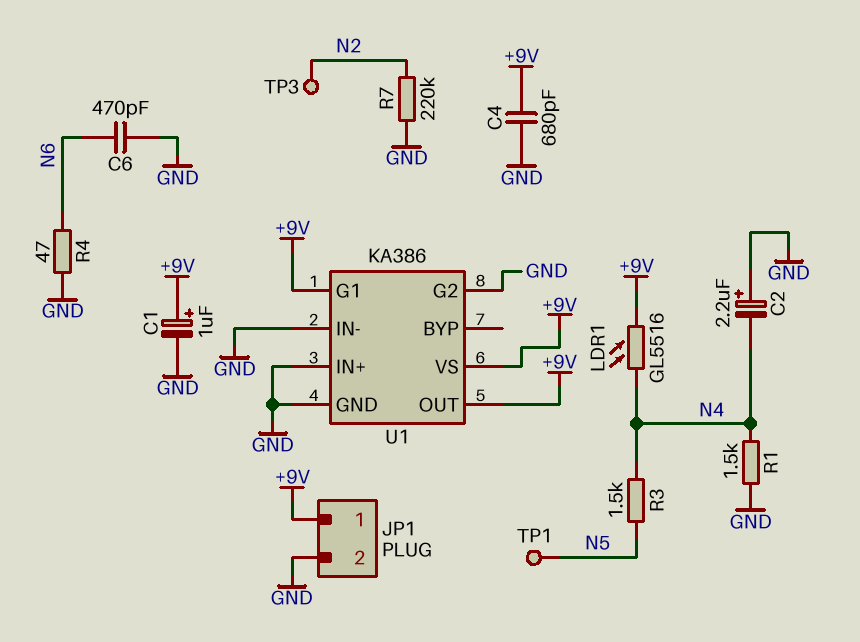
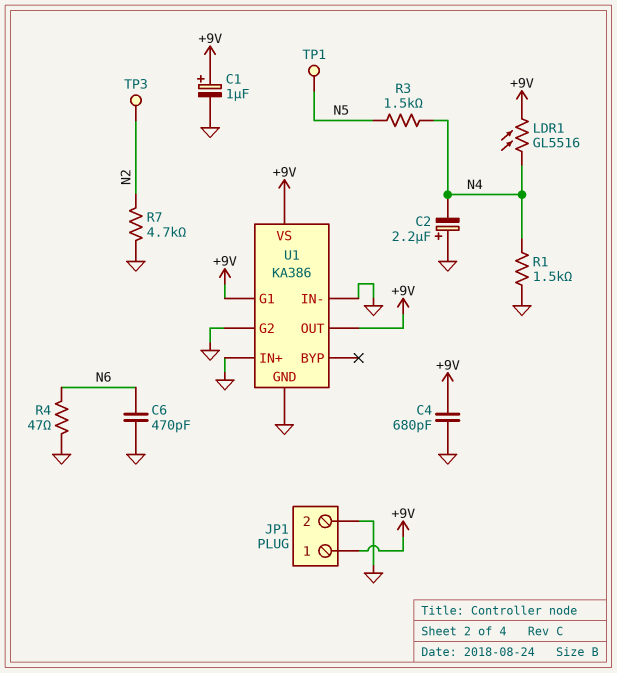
R7: 220k (GND, N2) -> 4.7k (GND, N2)

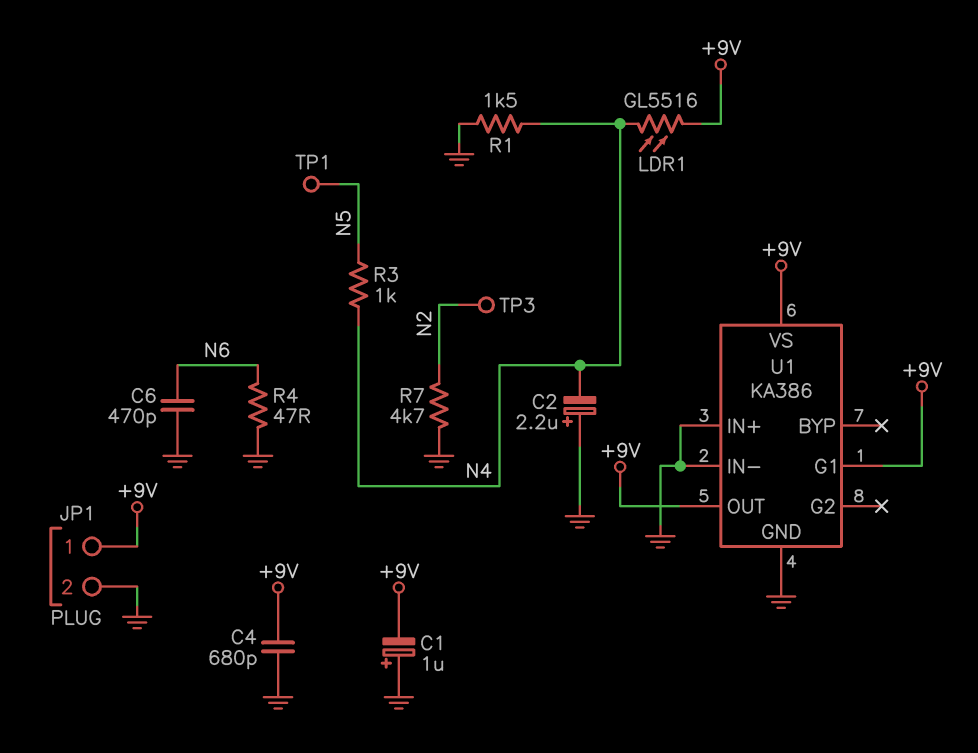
C1: 1uF (plus +9V, minus GND) -> 1uF (plus GND, minus +9V)
R3: 1.5k (N4, N5) -> 1k (N4, N5)
U1 pin G2: GND -> none

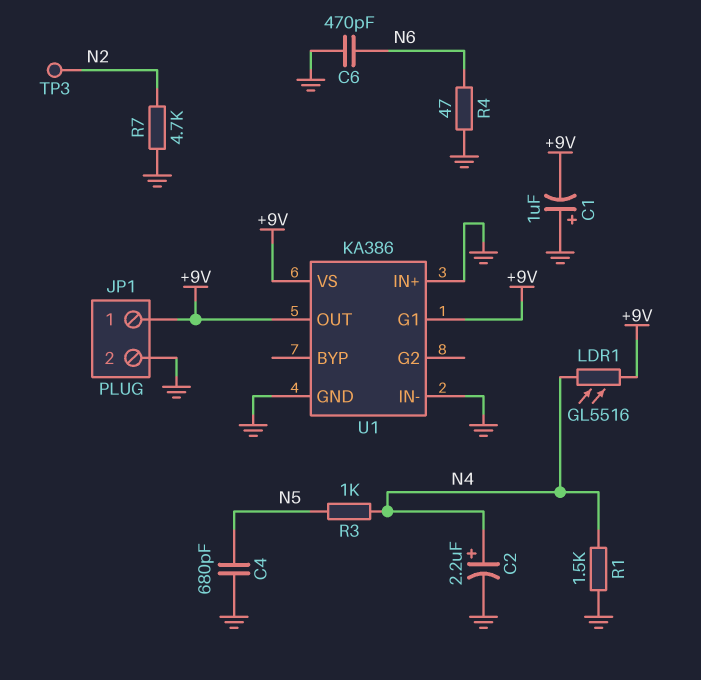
C2: 2.2uF (plus GND, minus N4) -> 2.2uF (plus N4, minus GND)
C4: 680pF (+9V, GND) -> 680pF (GND, N5)
TP1: test point (N5) -> none

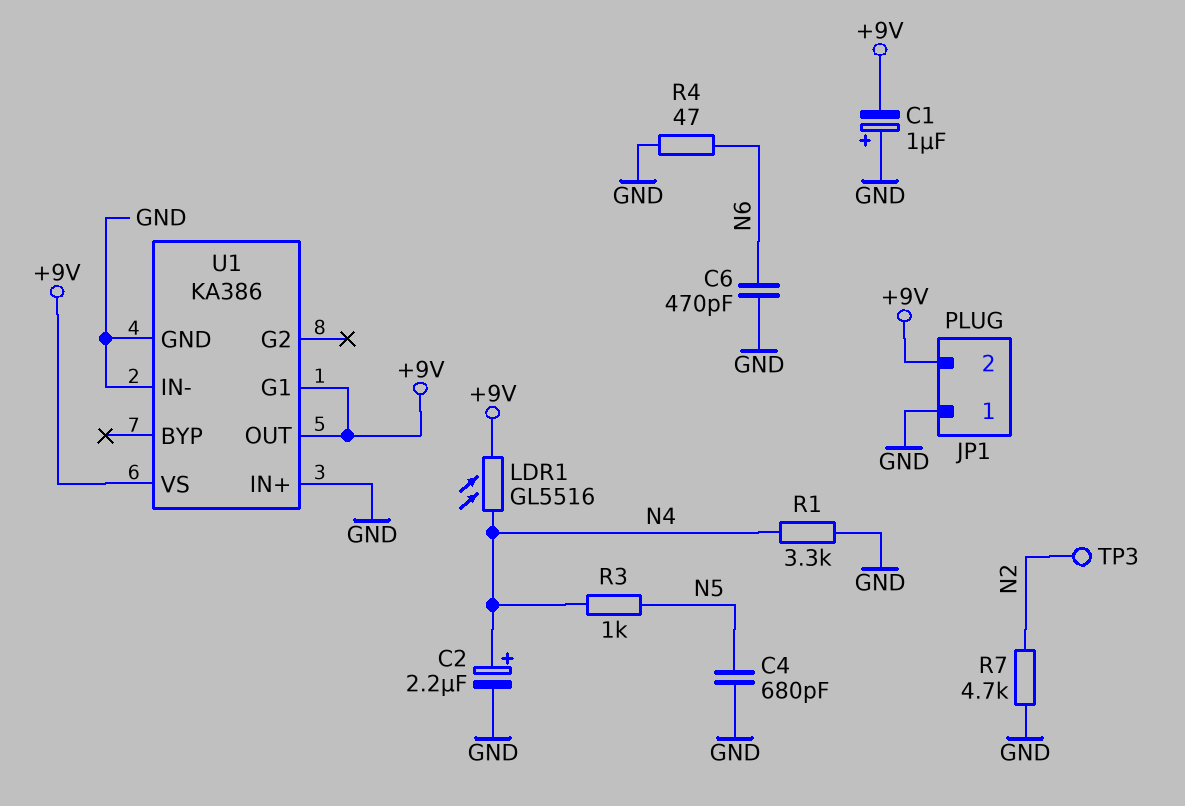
JP1 pin 1: +9V -> GND
JP1 pin 2: GND -> +9V
R1: 1.5k (GND, N4) -> 3.3k (GND, N4)

